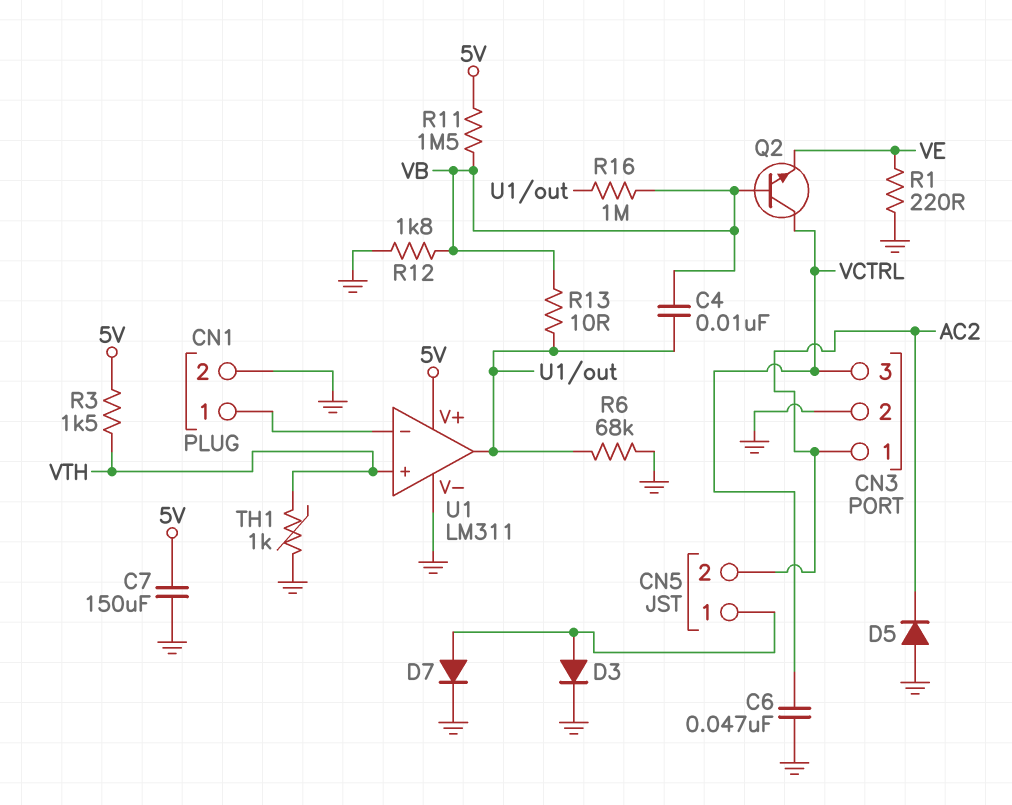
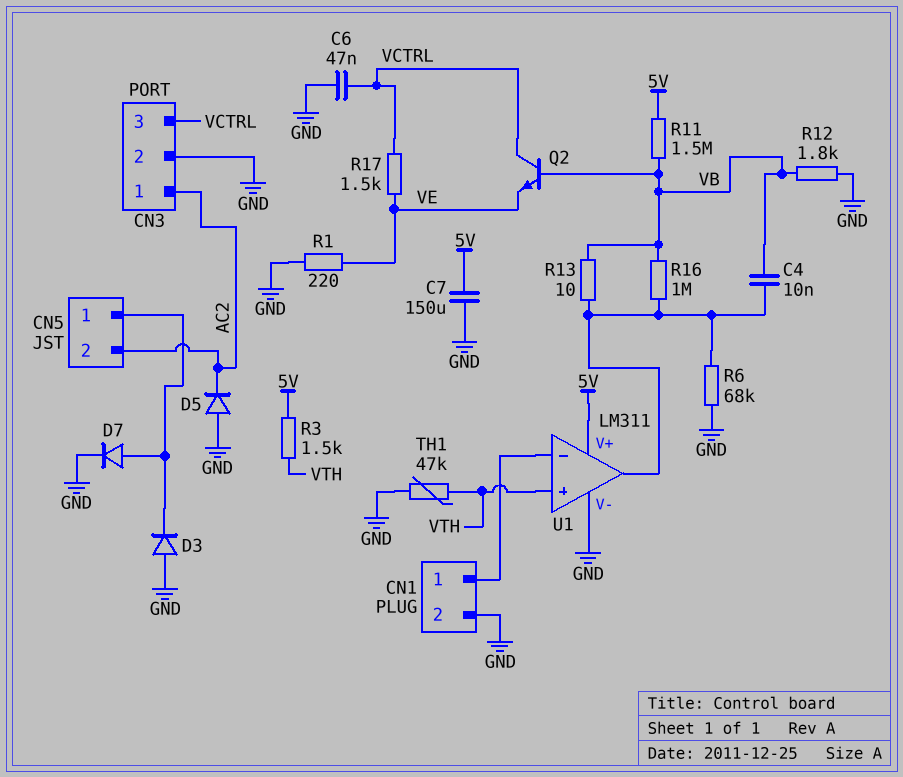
D3: diode (A CN5/1, K GND) -> diode (A GND, K CN5/1)
R17: none -> 1.5k (VCTRL, VE)
TH1: 1k (GND, VTH) -> 47k (GND, VTH)

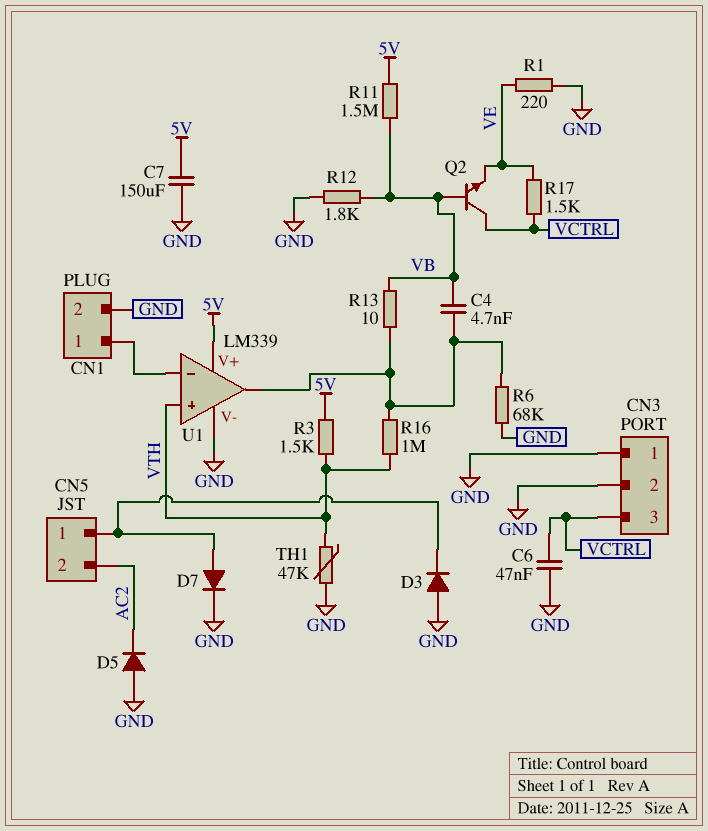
C4: 10nF (U1/out, VB) -> 4.7nF (U1/out, VB)
CN3 pin 1: AC2 -> GND
R16: 1M (U1/out, VB) -> 1M (U1/out, VTH)
U1: LM311 -> LM339

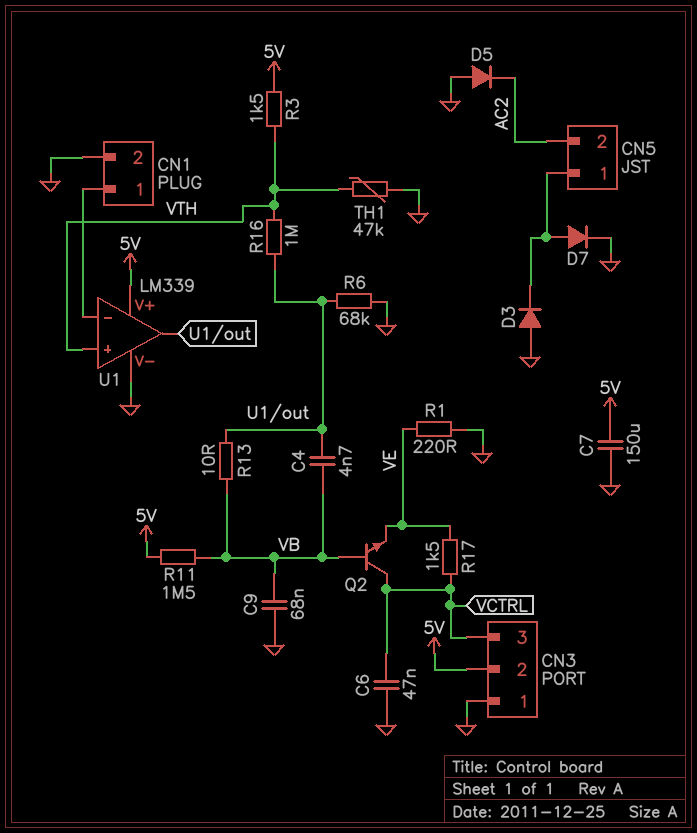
C9: none -> 68nF (GND, VB)
CN3 pin 2: GND -> 5V
R12: 1.8k (GND, VB) -> none

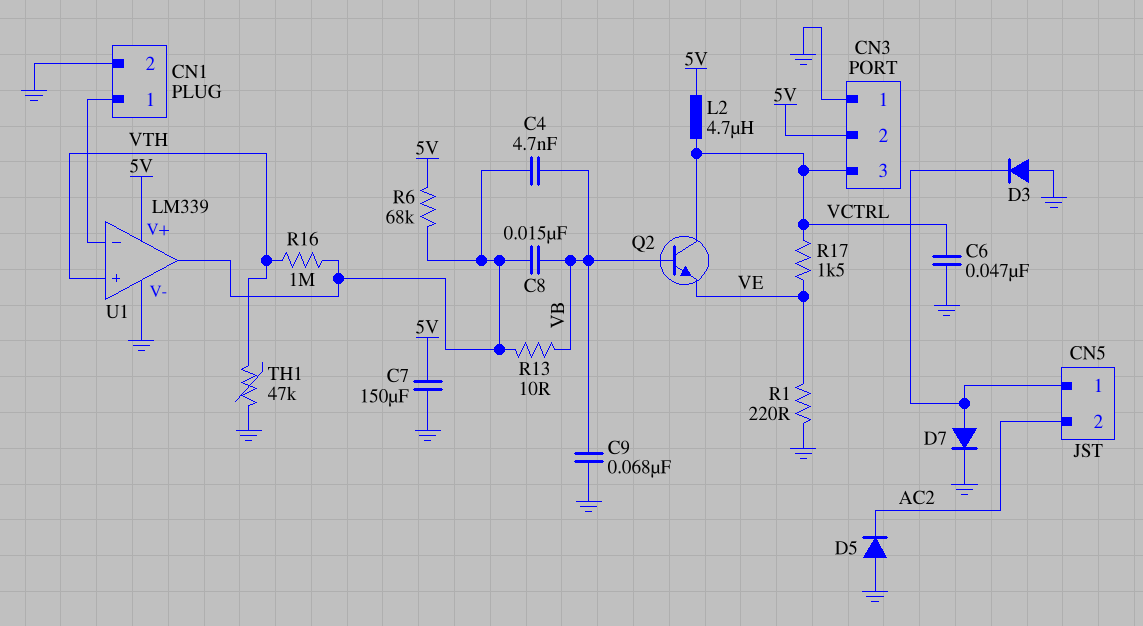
C8: none -> 15nF (U1/out, VB)
L2: none -> 4.7uH (5V, VCTRL)
R3: 1.5k (5V, VTH) -> none
R6: 68k (GND, U1/out) -> 68k (5V, U1/out)
R11: 1.5M (5V, VB) -> none

